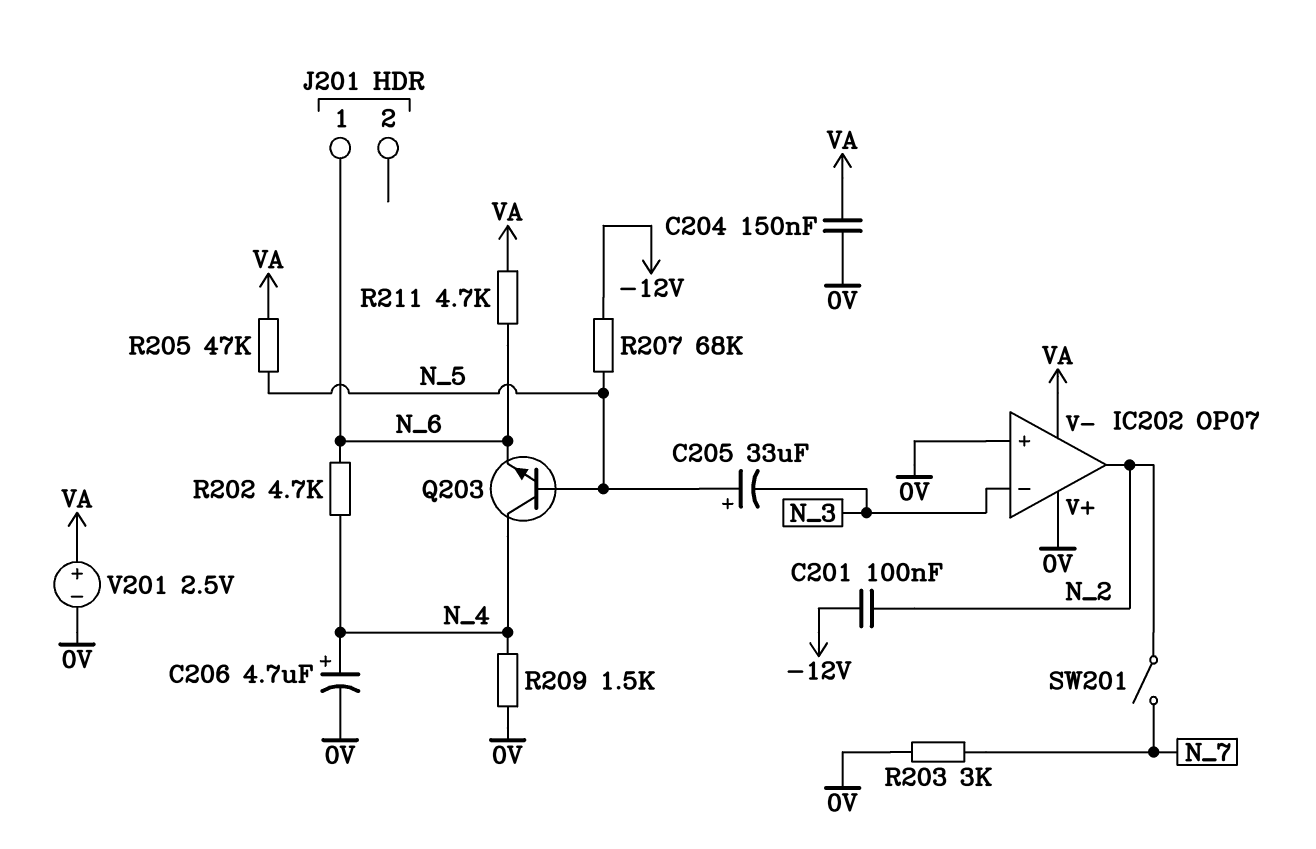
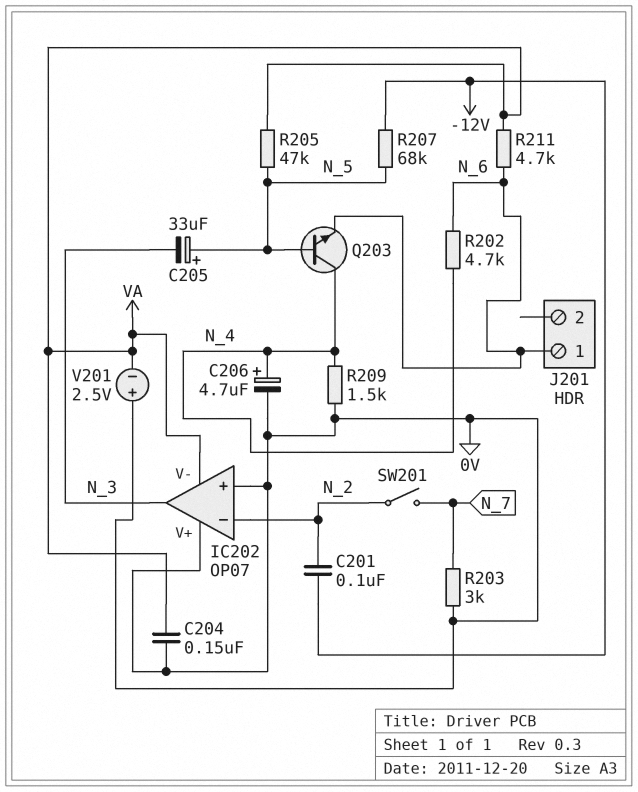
IC202 pin in-: N_3 -> N_2
IC202 pin out: N_2 -> N_3
V201: 2.5V (plus VA, minus 0V) -> 2.5V (plus 0V, minus VA)

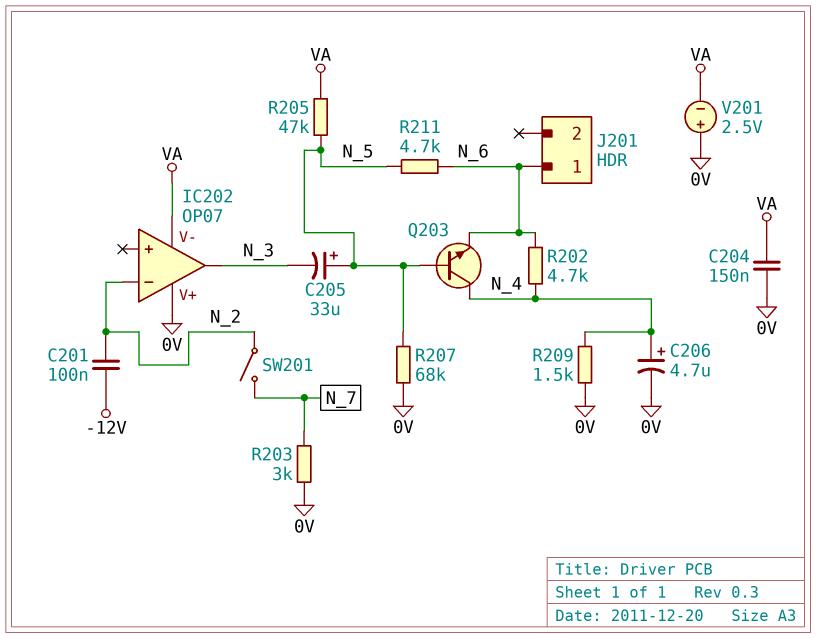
IC202 pin in+: 0V -> none
R207: 68k (-12V, N_5) -> 68k (0V, N_5)
R211: 4.7k (N_6, VA) -> 4.7k (N_5, N_6)

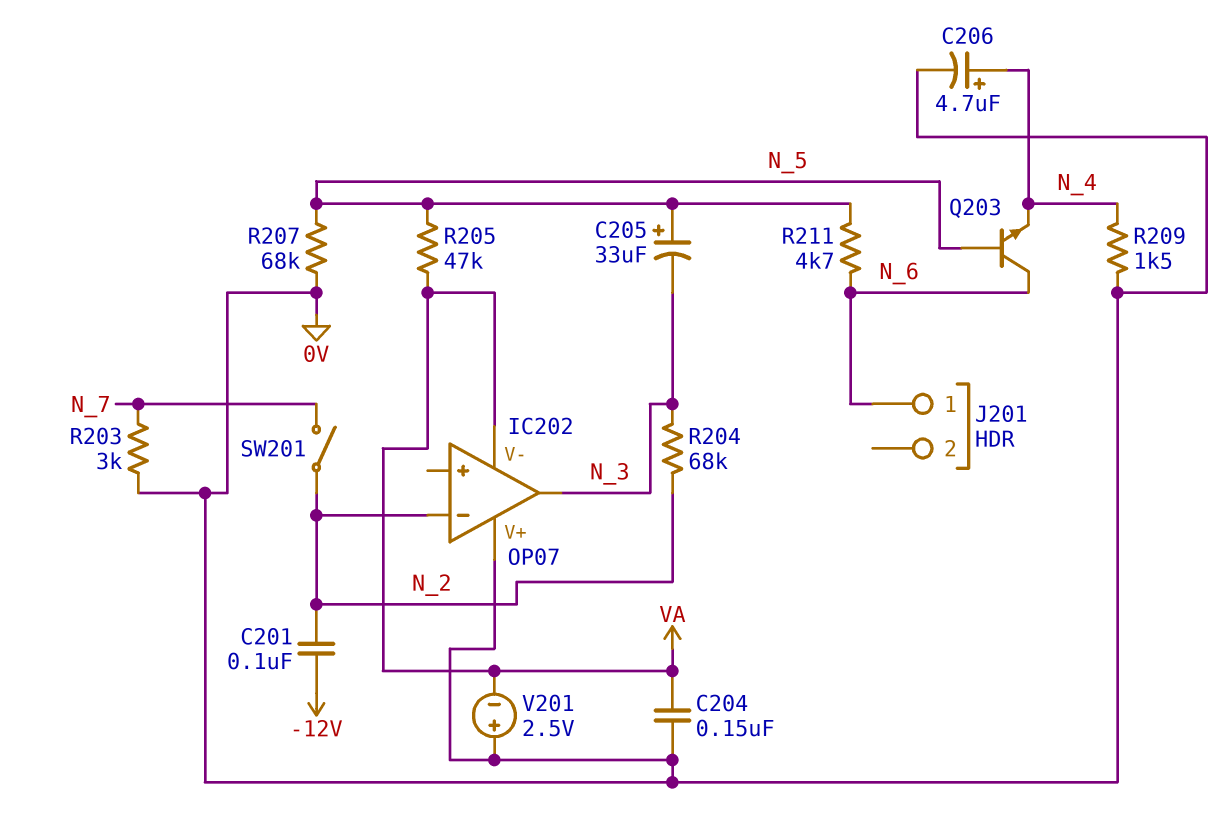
Q203: NPN (B N_5, C N_4, E N_6) -> NPN (B N_5, C N_6, E N_4)
R202: 4.7k (N_4, N_6) -> none
R204: none -> 68k (N_2, N_3)

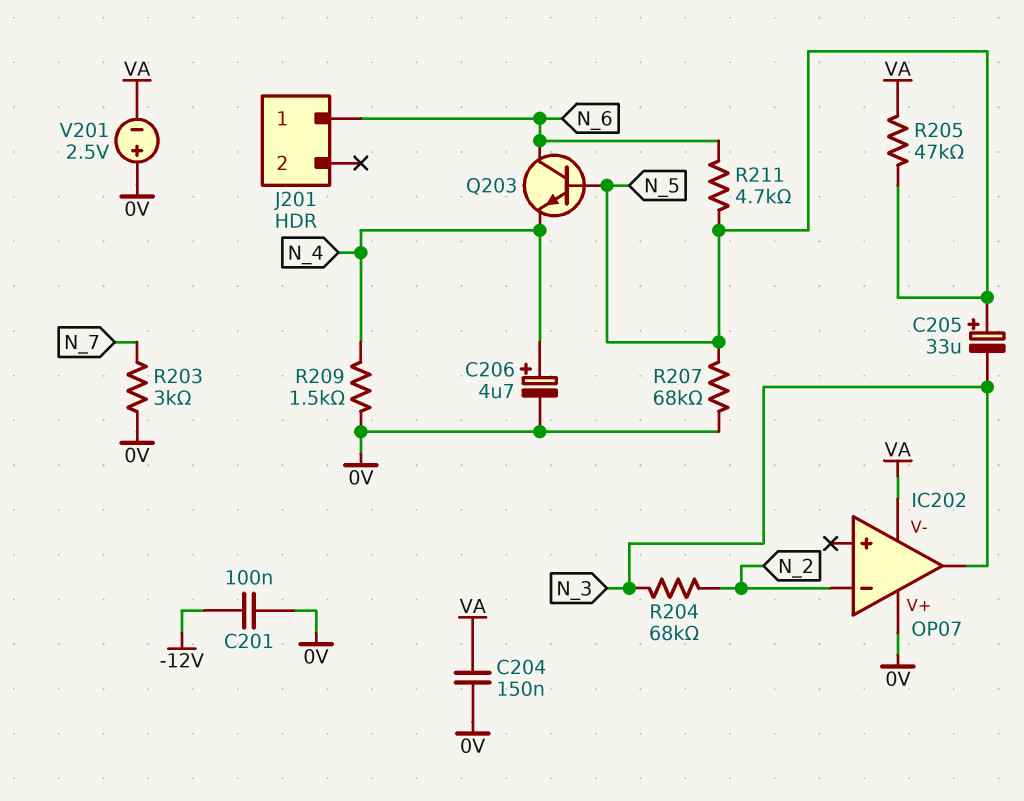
C201: 100nF (-12V, N_2) -> 100nF (-12V, 0V)
SW201: switch (N_2, N_7) -> none

